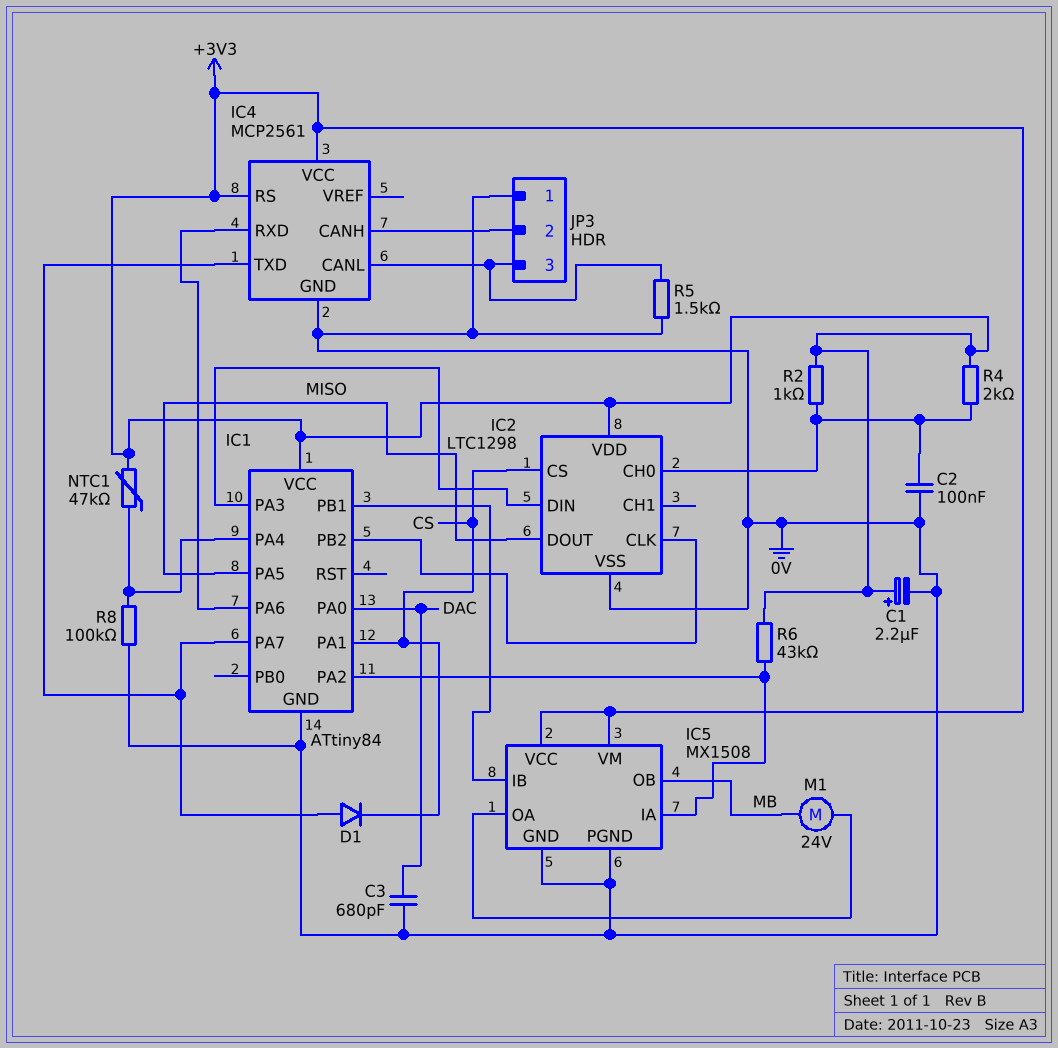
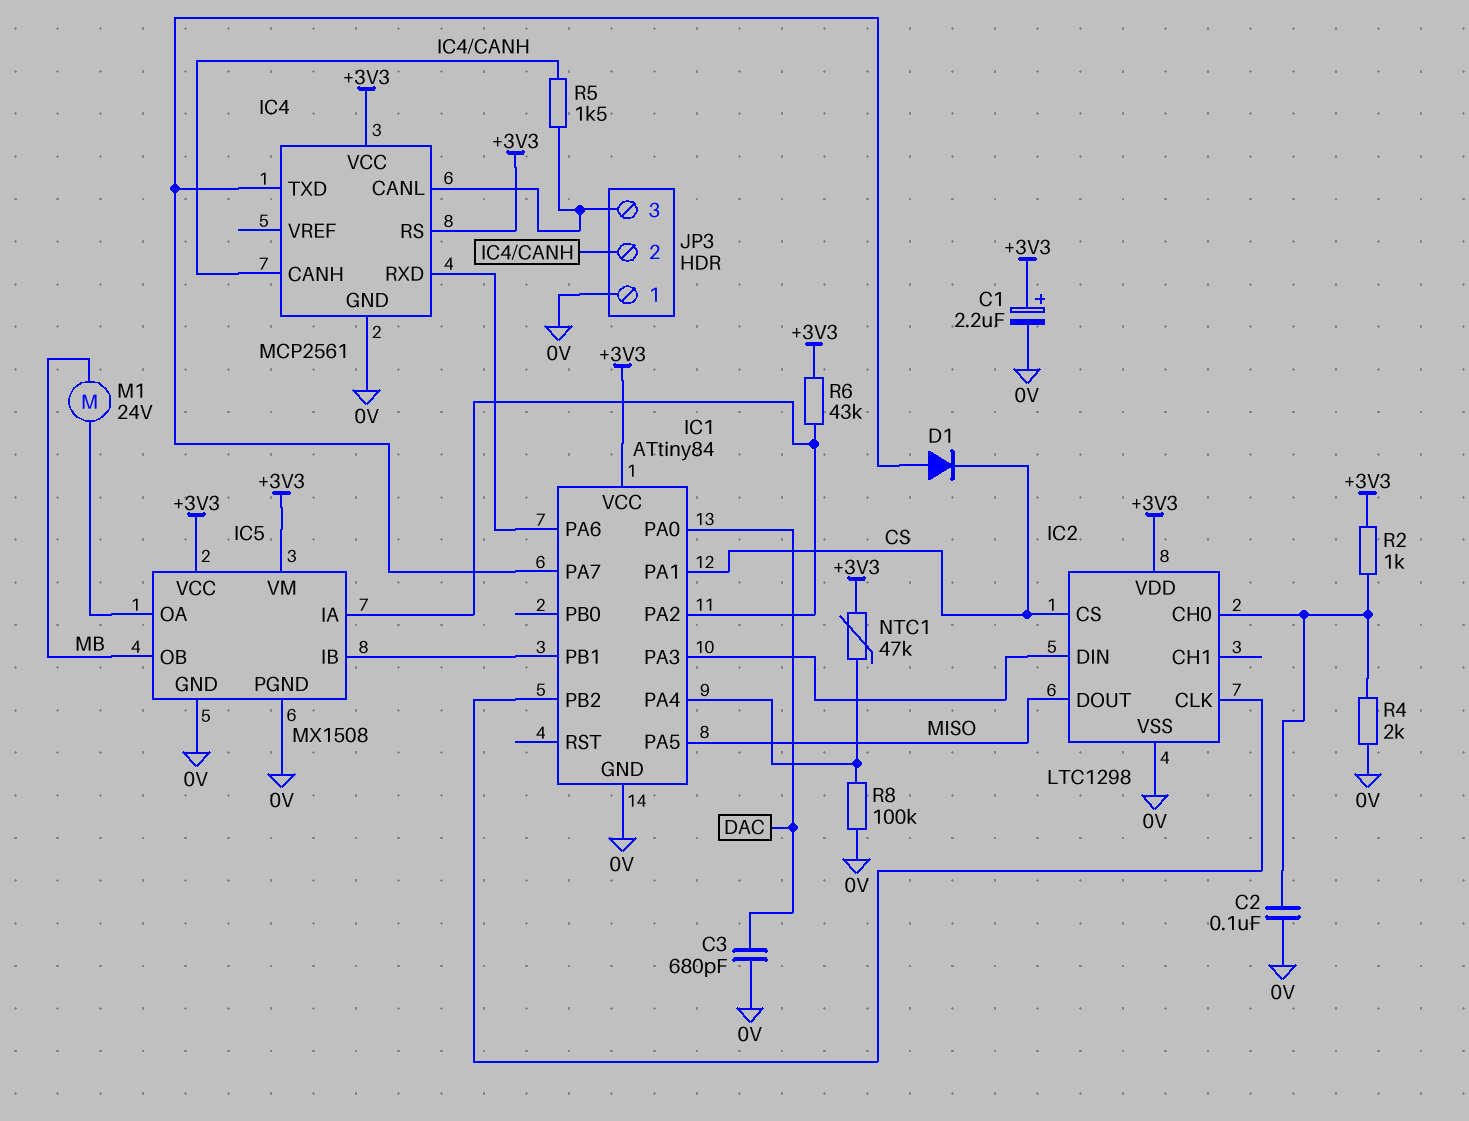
R4: 2k (+3V3, IC2/CH0) -> 2k (0V, IC2/CH0)
R5: 1.5k (0V, IC4/CANL) -> 1.5k (IC4/CANH, IC4/CANL)

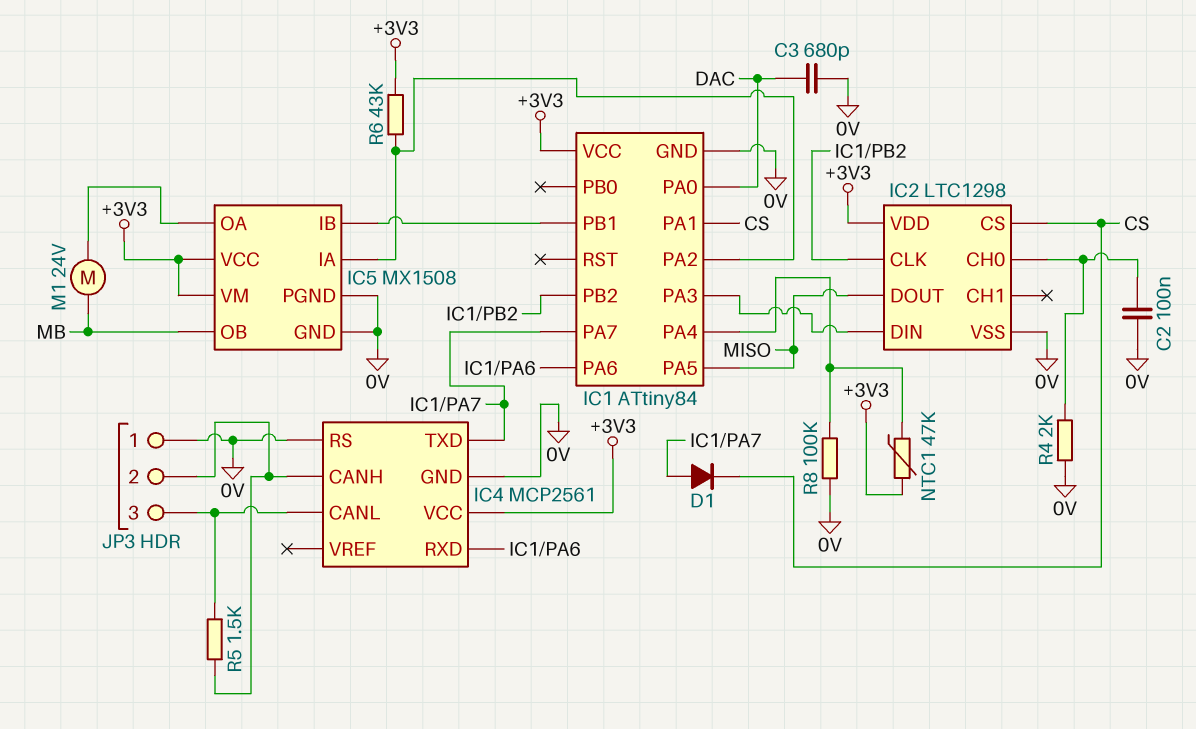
C1: 2.2uF (plus +3V3, minus 0V) -> none
IC4 pin RS: +3V3 -> 0V
R2: 1k (+3V3, IC2/CH0) -> none

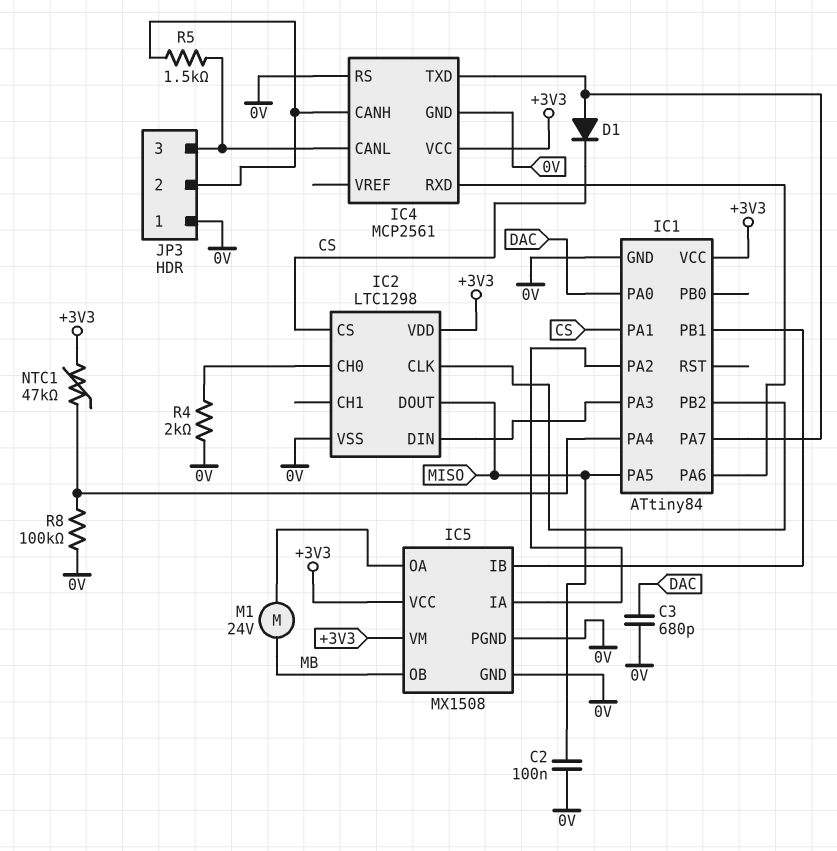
C2: 100nF (0V, IC2/CH0) -> 100nF (0V, MISO)
R6: 43k (+3V3, IC1/PA2) -> none

